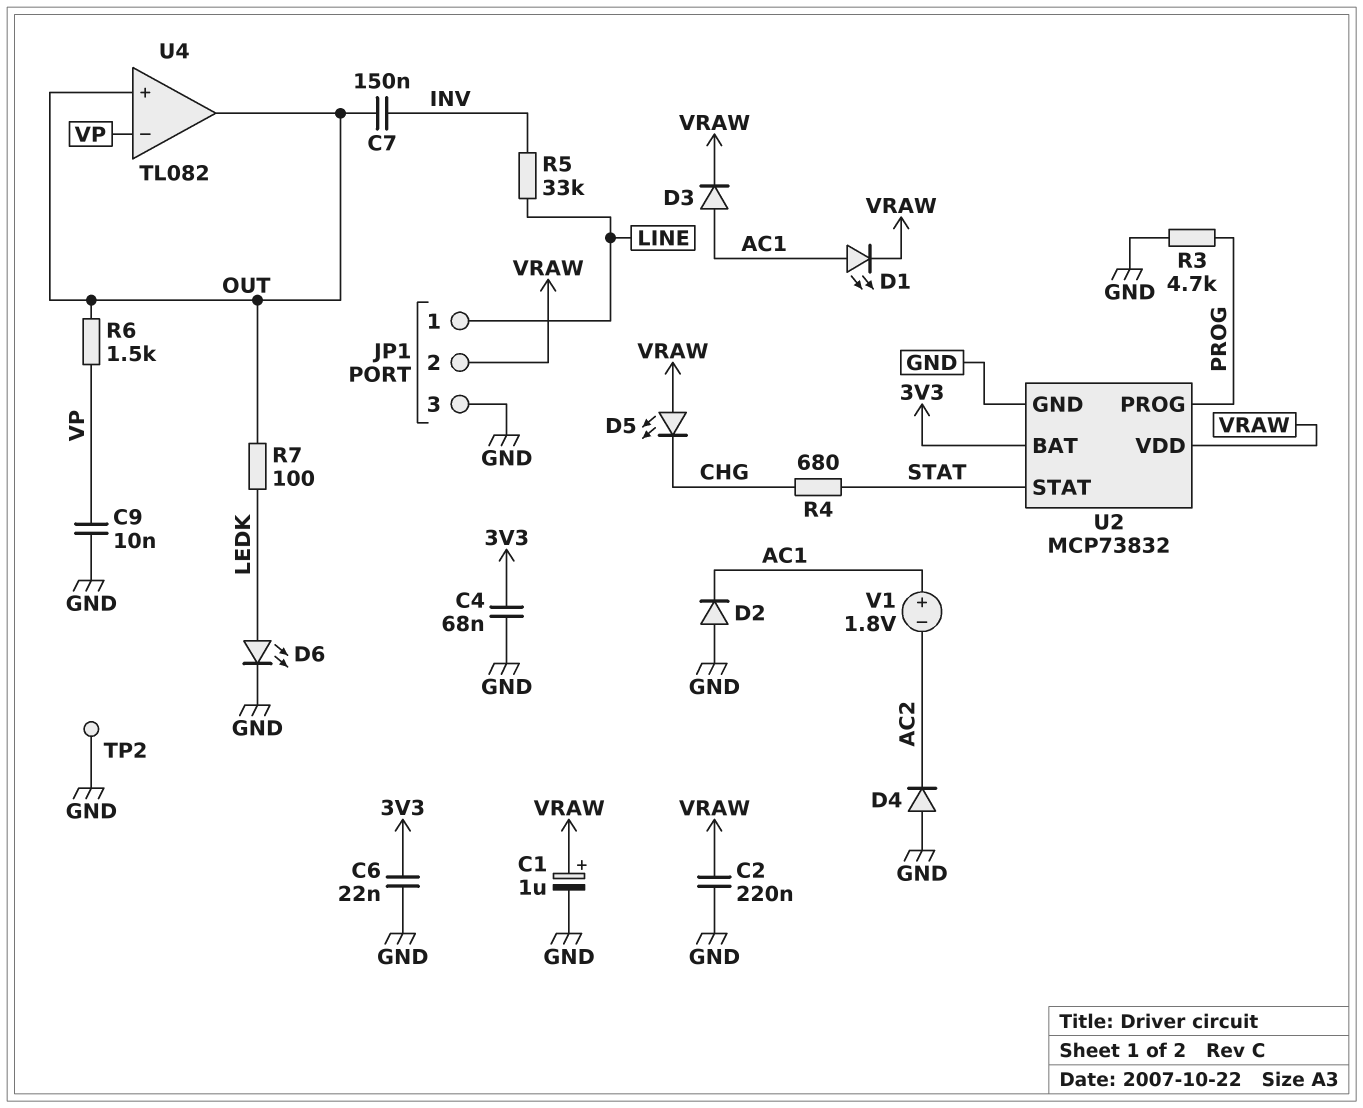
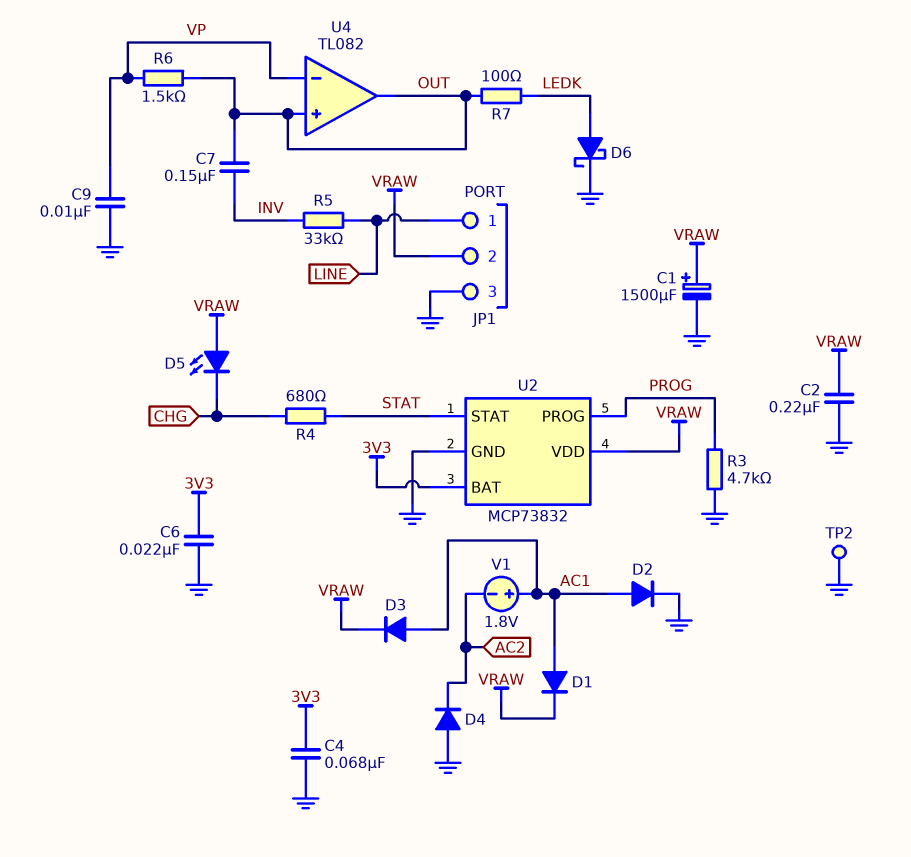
C1: 1uF (plus VRAW, minus GND) -> 1500uF (plus VRAW, minus GND)
D1: LED (A AC1, K VRAW) -> diode (A AC1, K VRAW)
D2: diode (A GND, K AC1) -> diode (A AC1, K GND)
D6: LED (A LEDK, K GND) -> schottky (A LEDK, K GND)

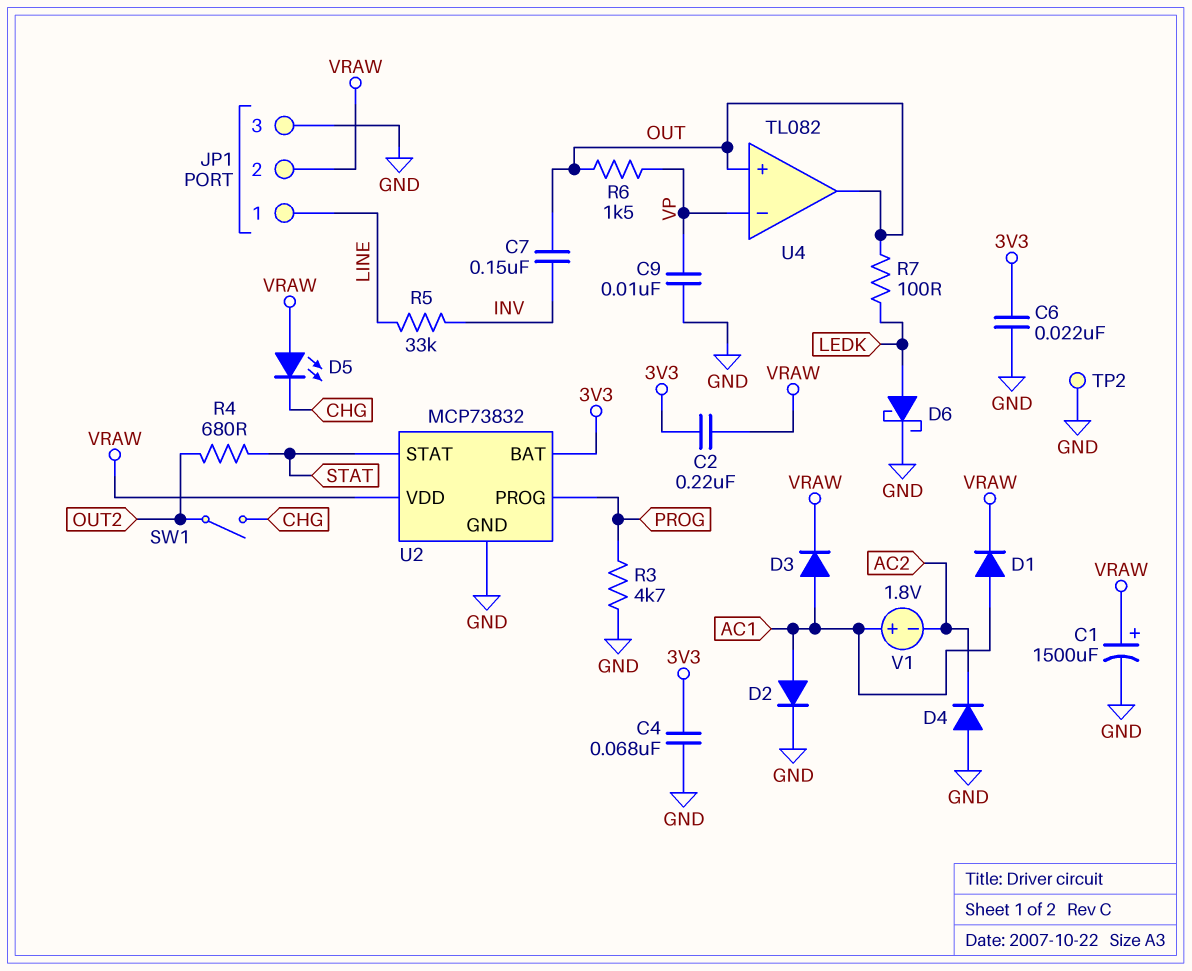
C2: 220nF (GND, VRAW) -> 220nF (3V3, VRAW)
R4: 680 (CHG, STAT) -> 680 (OUT2, STAT)
SW1: none -> switch (CHG, OUT2)

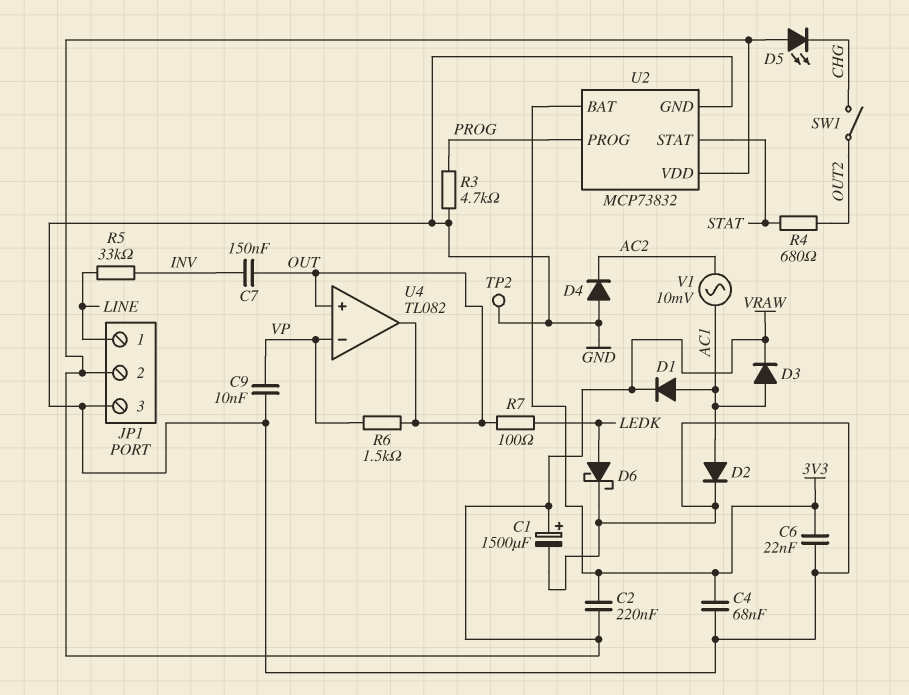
V1: 1.8V (plus AC1, minus AC2) -> AC 10mV (AC1, AC2)

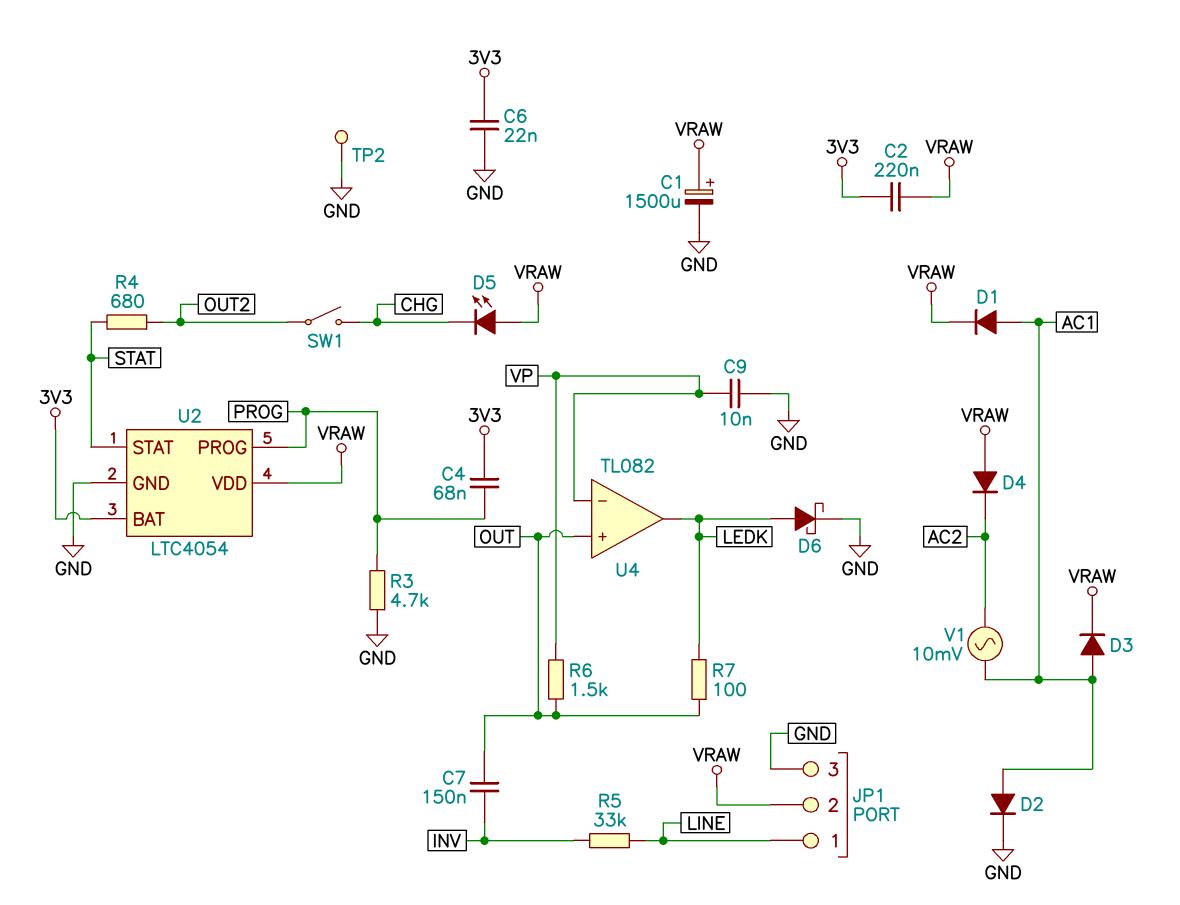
C4: 68nF (3V3, GND) -> 68nF (3V3, PROG)
D4: diode (A GND, K AC2) -> diode (A VRAW, K AC2)
U2: MCP73832 -> LTC4054
U4 pin out: OUT -> LEDK

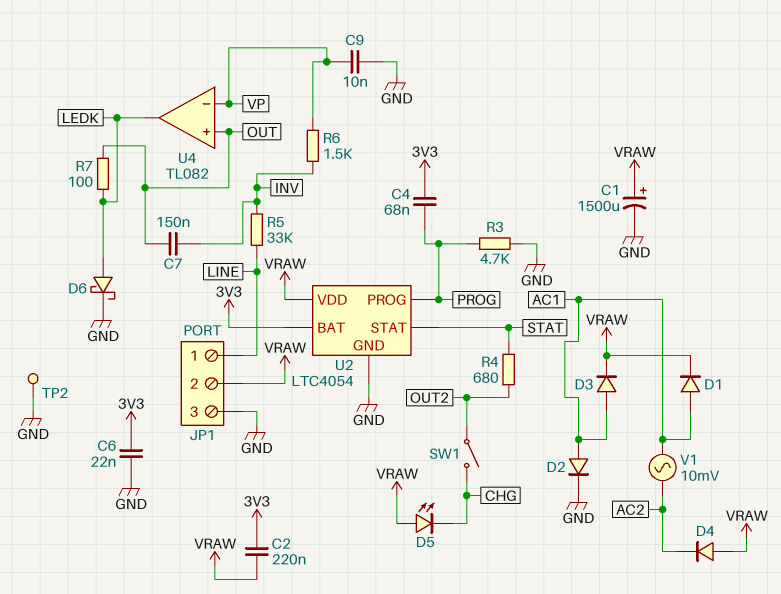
R6: 1.5k (OUT, VP) -> 1.5k (INV, VP)

